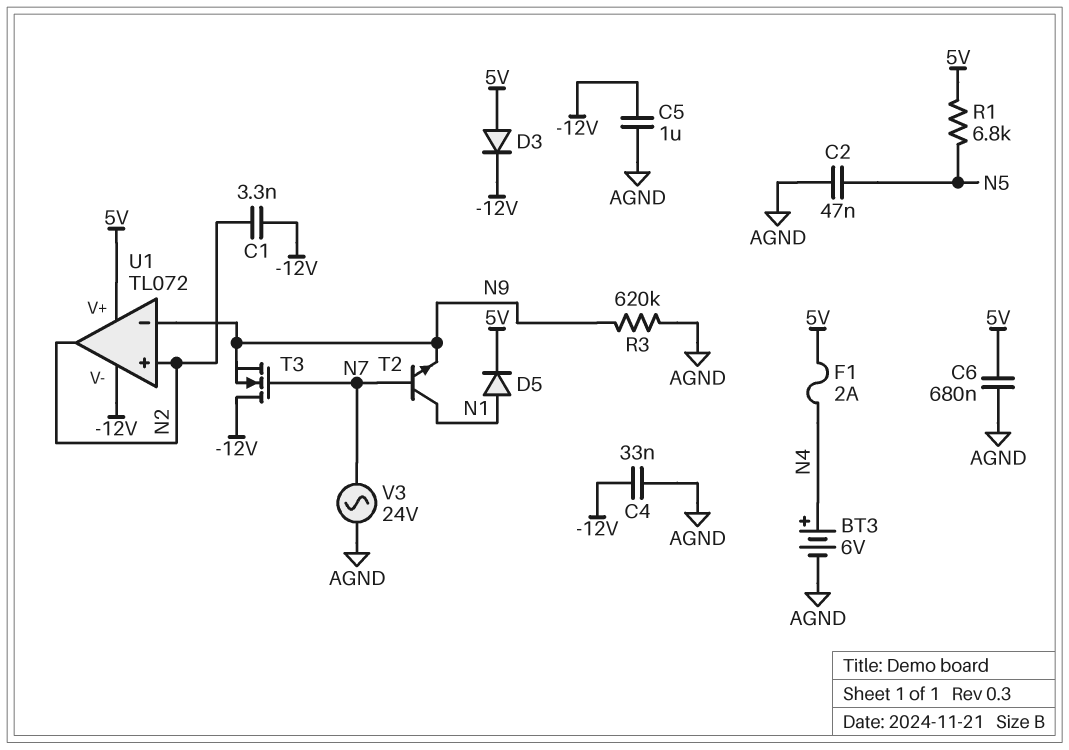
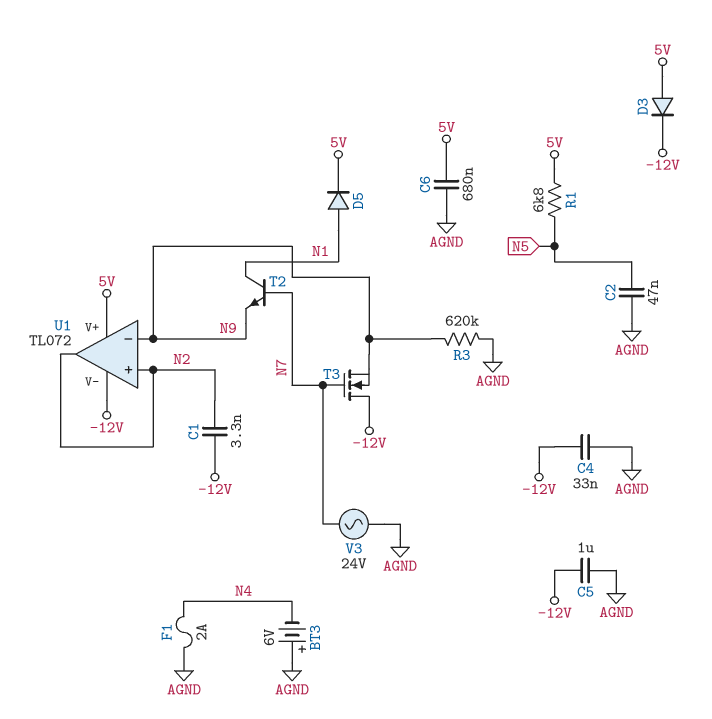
BT3: 6V (plus N4, minus AGND) -> 6V (plus AGND, minus N4)
F1: 2A (5V, N4) -> 2A (AGND, N4)

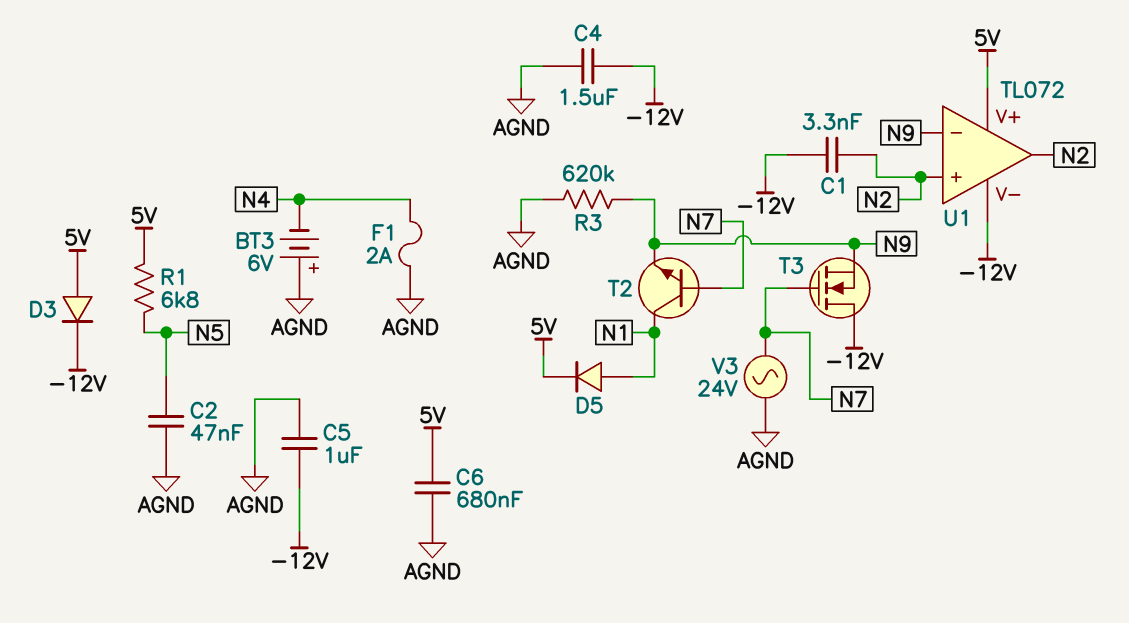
C4: 33nF (-12V, AGND) -> 1.5uF (-12V, AGND)

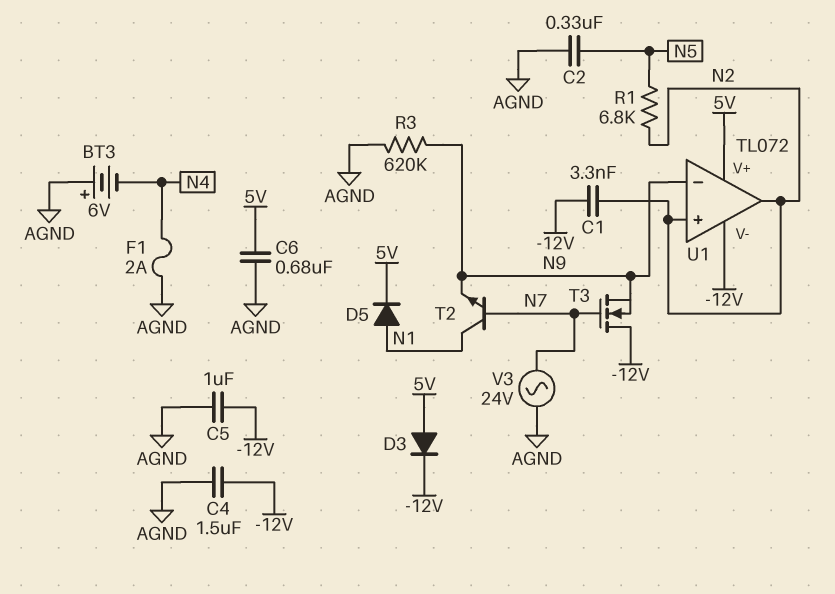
C2: 47nF (AGND, N5) -> 330nF (AGND, N5)
R1: 6.8k (5V, N5) -> 6.8k (N2, N5)

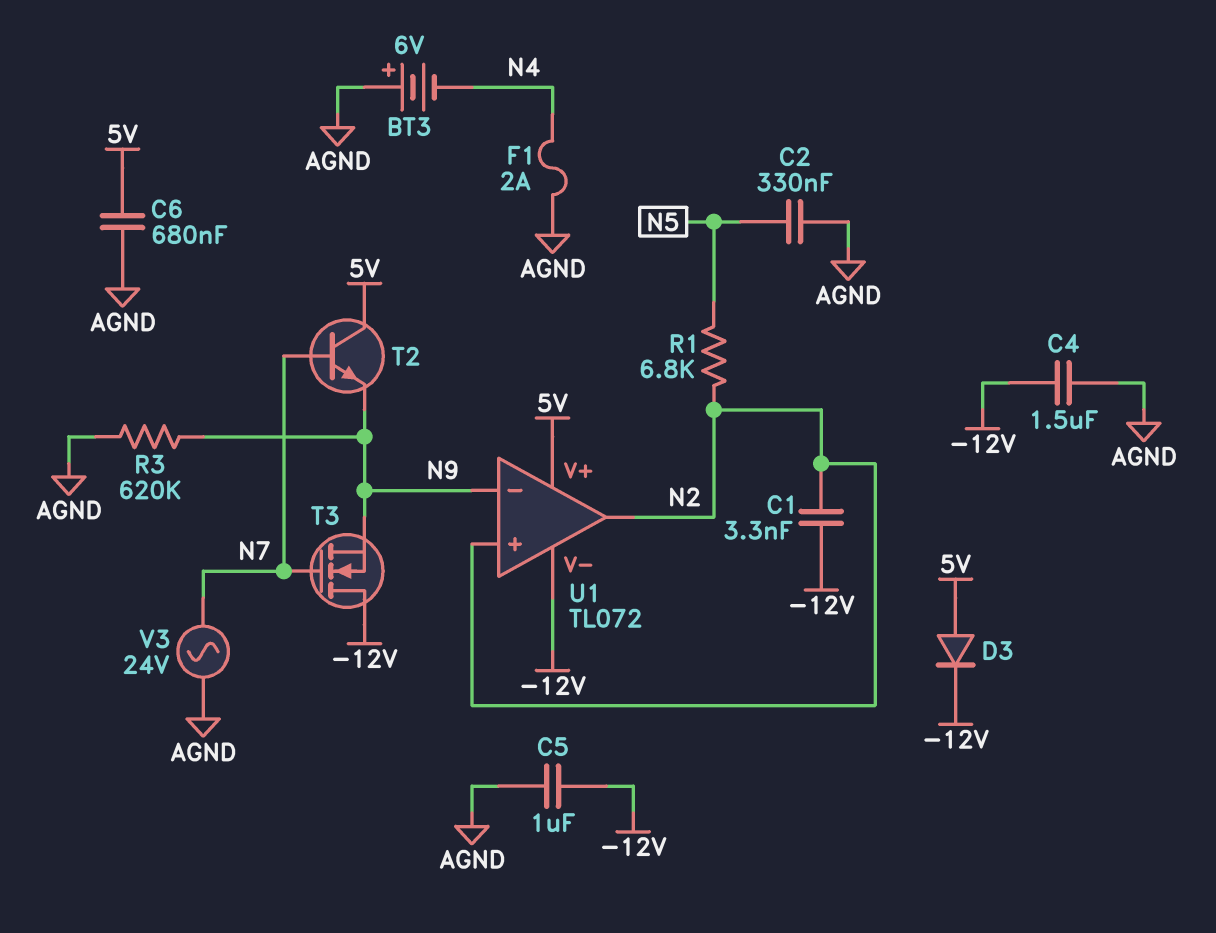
D5: diode (A N1, K 5V) -> none
T2: NPN (B N7, C N1, E N9) -> NPN (B N7, C 5V, E N9)

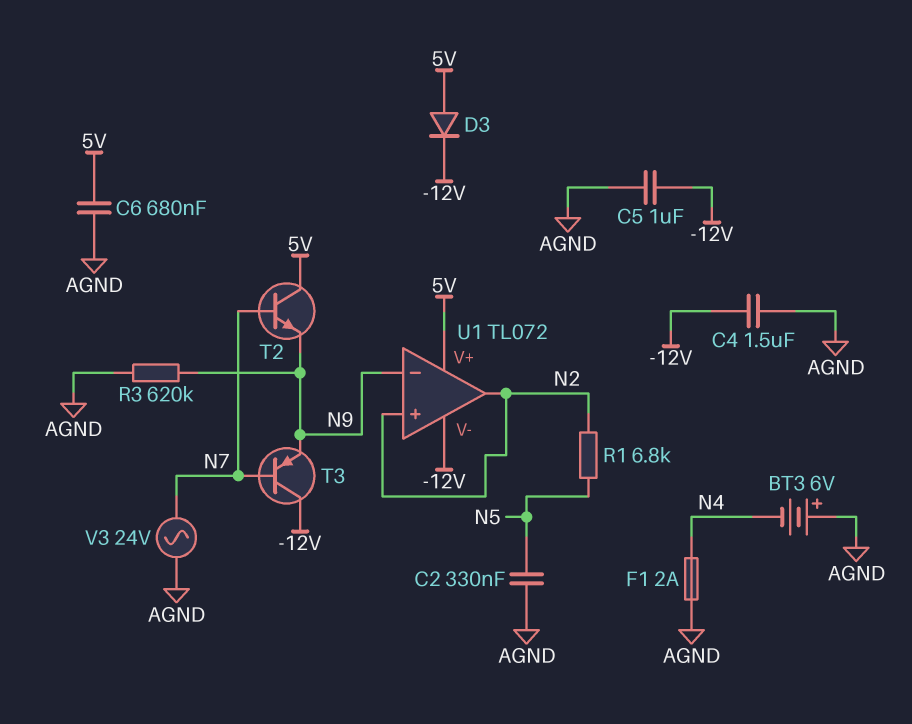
C1: 3.3nF (-12V, N2) -> none
T3: NMOS (G N7, D -12V, S N9) -> PNP (B N7, C -12V, E N9)

